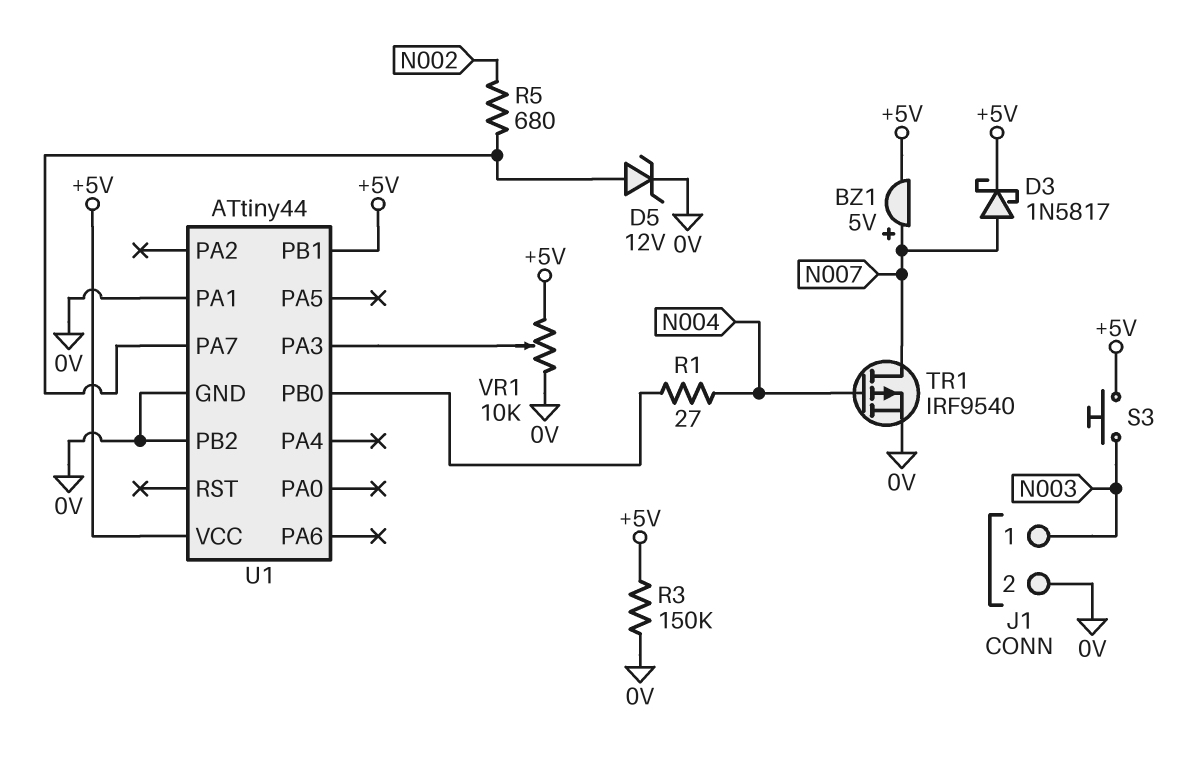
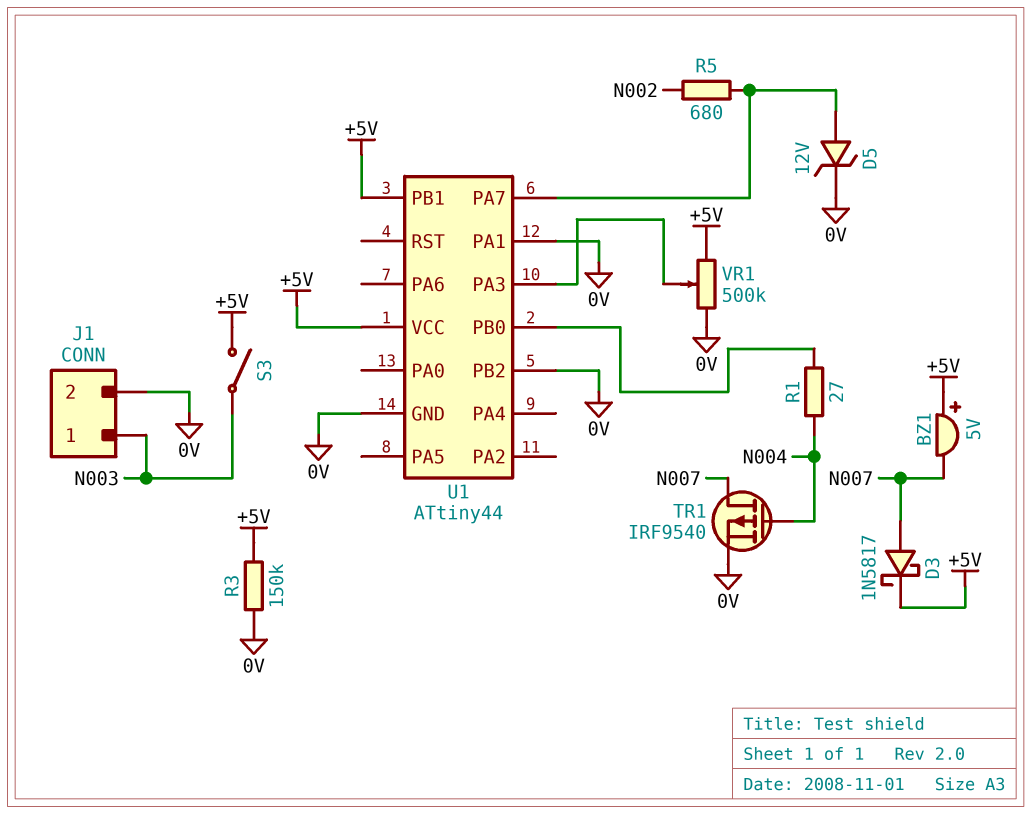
BZ1: buzzer 5V (plus N007, minus +5V) -> buzzer 5V (plus +5V, minus N007)
S3: button (+5V, N003) -> switch (+5V, N003)
VR1: 10k (+5V, 0V, wiper U1/PA3) -> 500k (+5V, 0V, wiper U1/PA3)

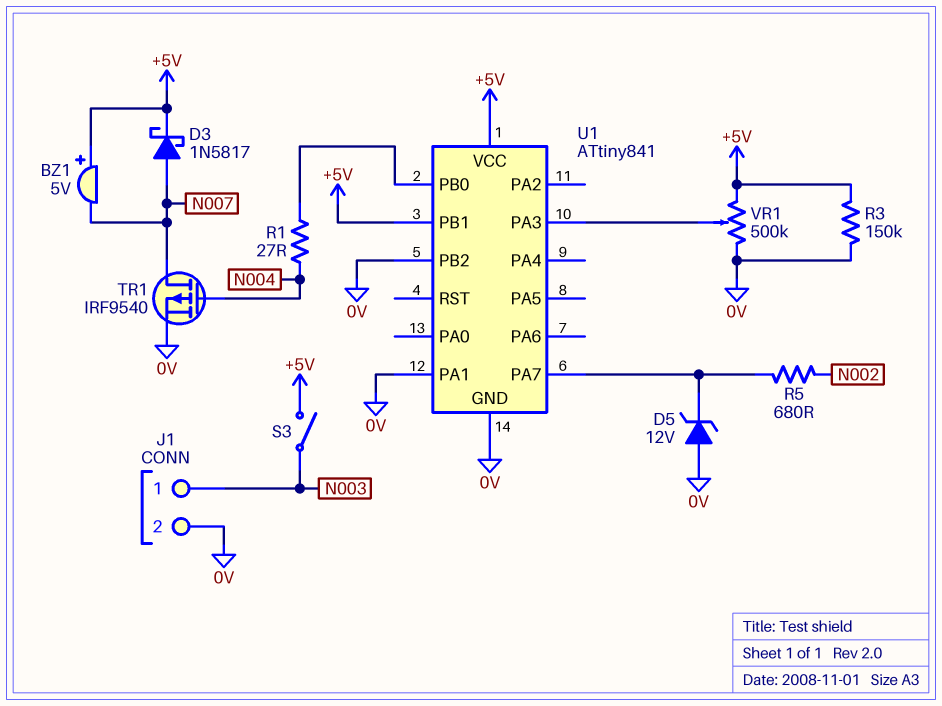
D5: zener 12V (A U1/PA7, K 0V) -> zener 12V (A 0V, K U1/PA7)
U1: ATtiny44 -> ATtiny841

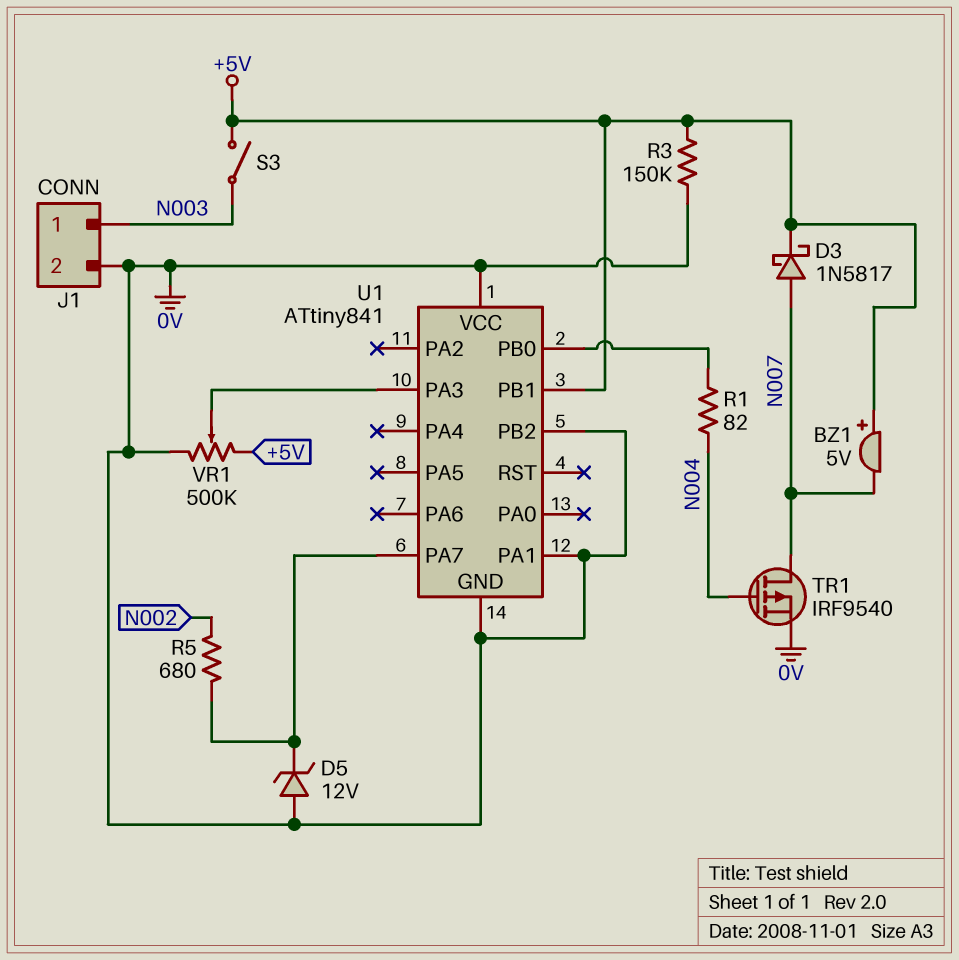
R1: 27 (N004, U1/PB0) -> 82 (N004, U1/PB0)
U1 pin VCC: +5V -> 0V

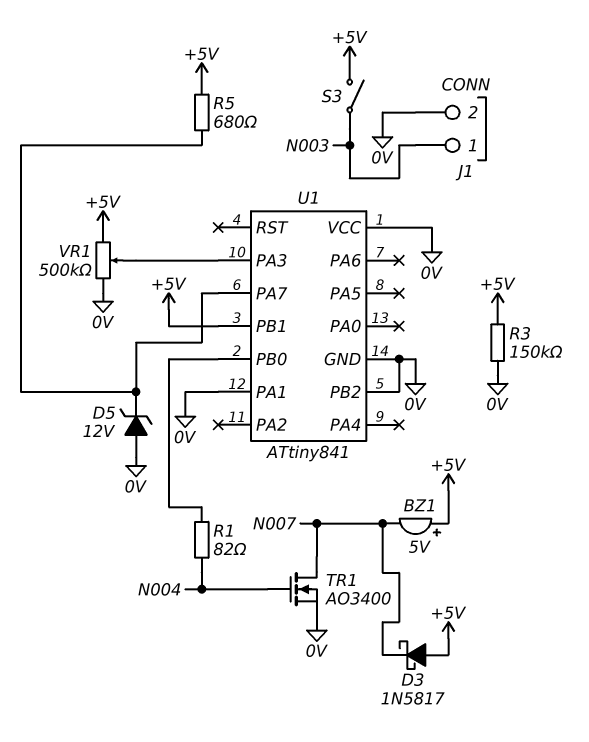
D3: schottky 1N5817 (A N007, K +5V) -> schottky 1N5817 (A +5V, K N007)
R5: 680 (N002, U1/PA7) -> 680 (+5V, U1/PA7)
TR1: PMOS IRF9540 (G N004, D N007, S 0V) -> NMOS AO3400 (G N004, D N007, S 0V)

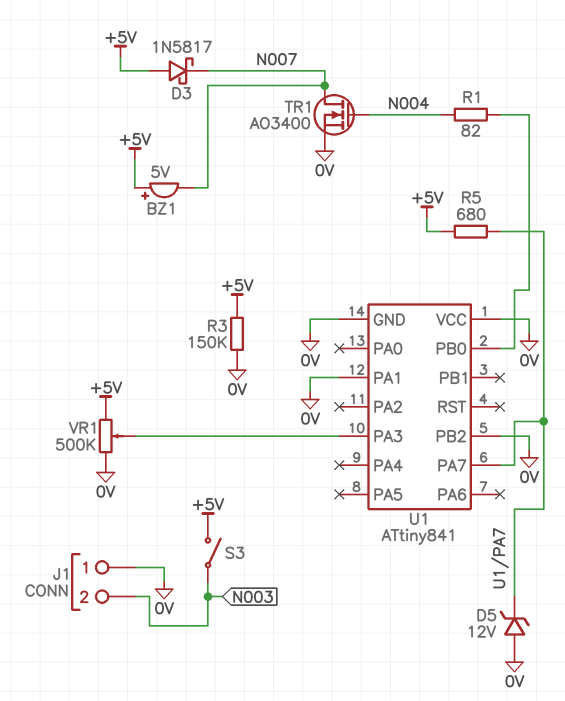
J1 pin 1: N003 -> 0V
J1 pin 2: 0V -> N003
U1 pin PB1: +5V -> none

